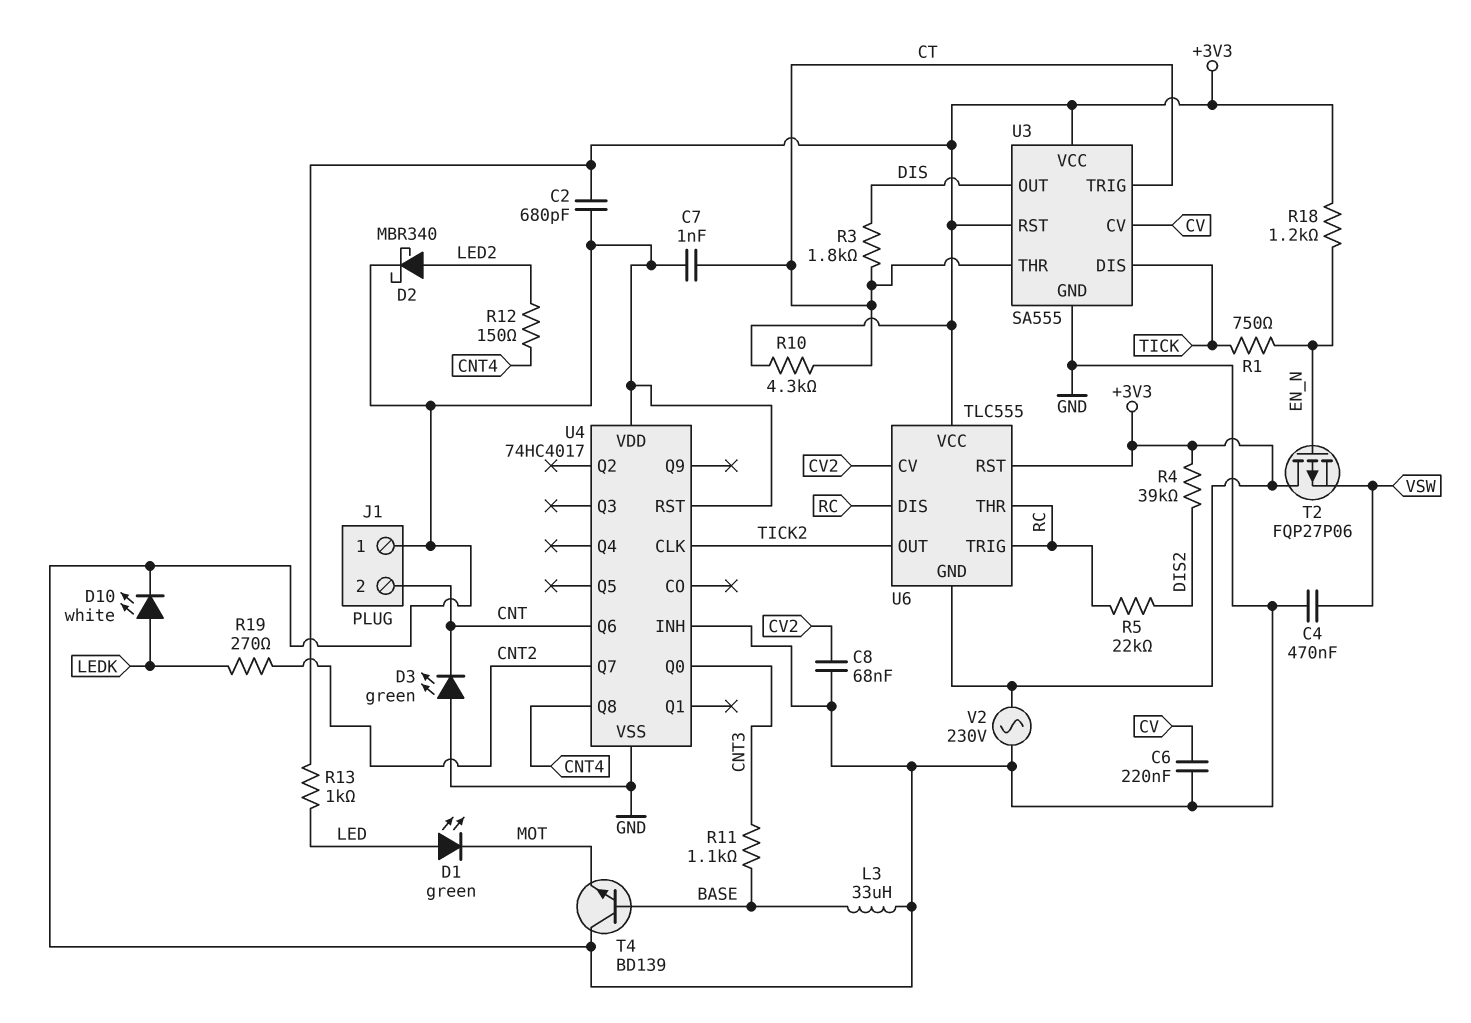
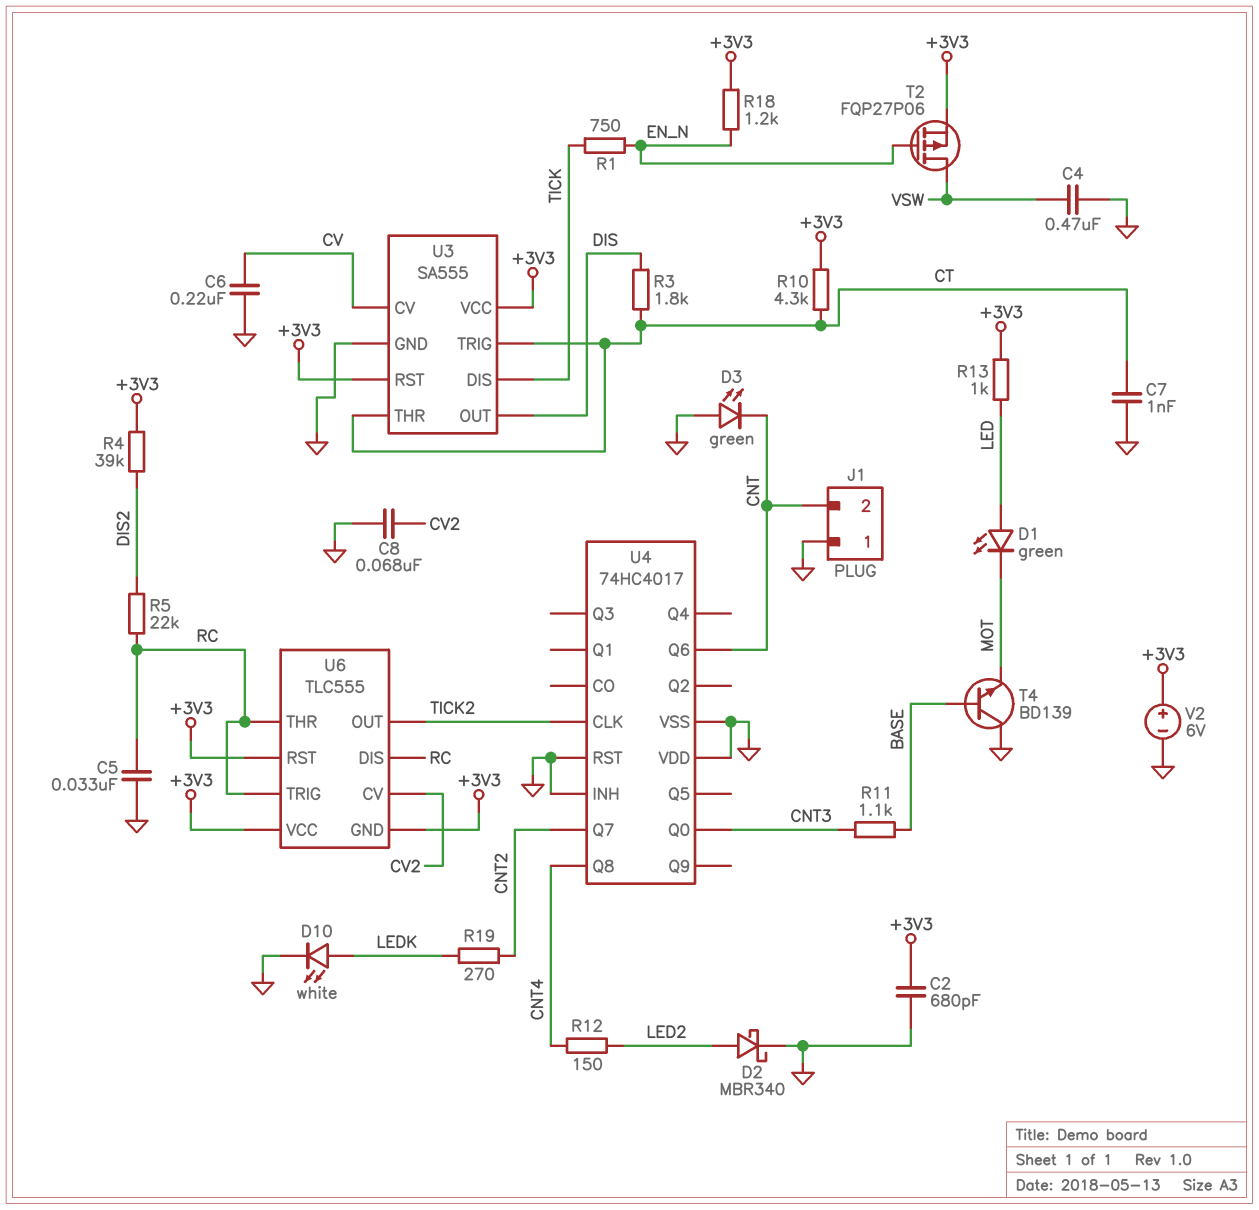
C5: none -> 33nF (GND, RC)
L3: 33uH (BASE, GND) -> none
T2: PMOS FQP27P06 (G EN_N, D +3V3, S VSW) -> PMOS FQP27P06 (G EN_N, D VSW, S +3V3)
V2: AC 230V (+3V3, GND) -> 6V (plus +3V3, minus GND)

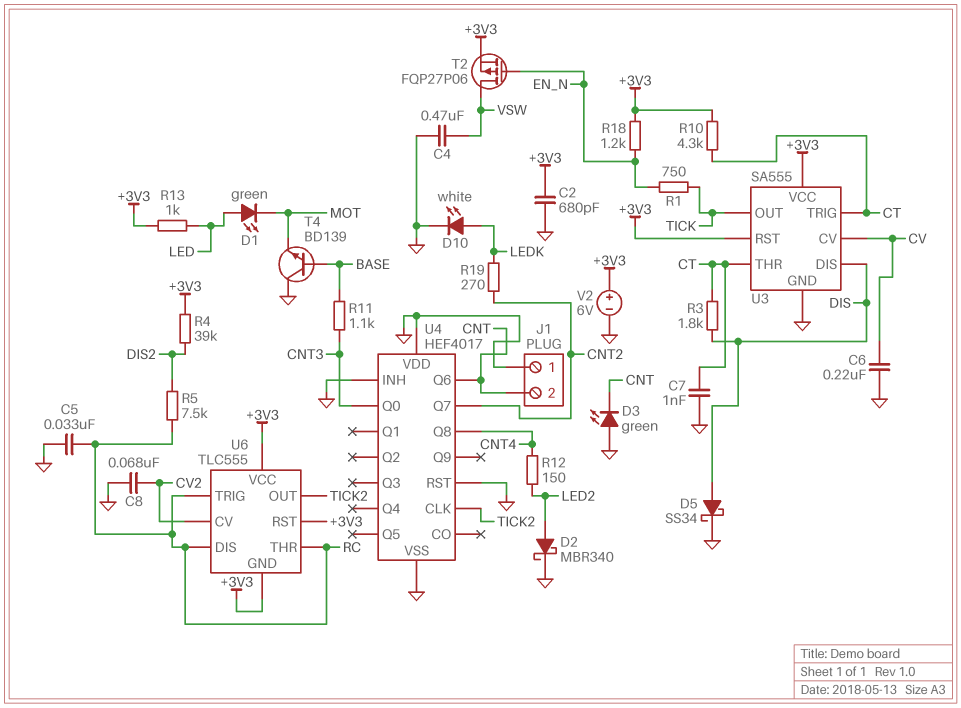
D5: none -> schottky SS34 (A DIS, K GND)
R5: 22k (DIS2, RC) -> 7.5k (DIS2, RC)
U3 pin DIS: TICK -> DIS
U3 pin OUT: DIS -> TICK
U4: 74HC4017 -> HEF4017

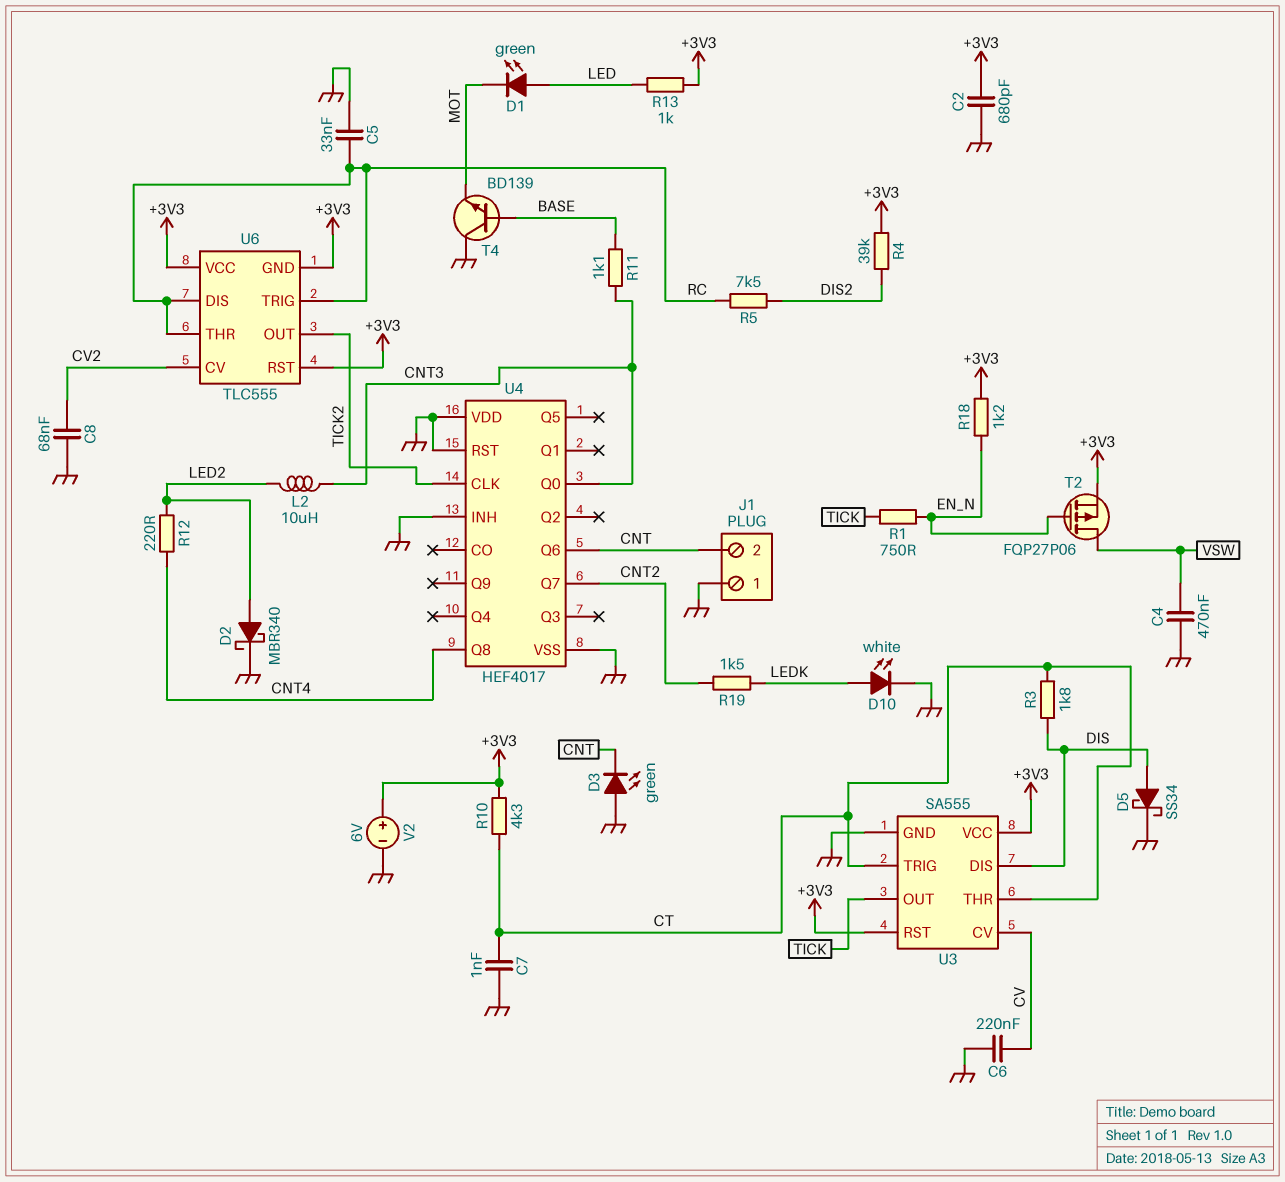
L2: none -> 10uH (CNT3, LED2)
R12: 150 (CNT4, LED2) -> 220 (CNT4, LED2)
R19: 270 (CNT2, LEDK) -> 1.5k (CNT2, LEDK)

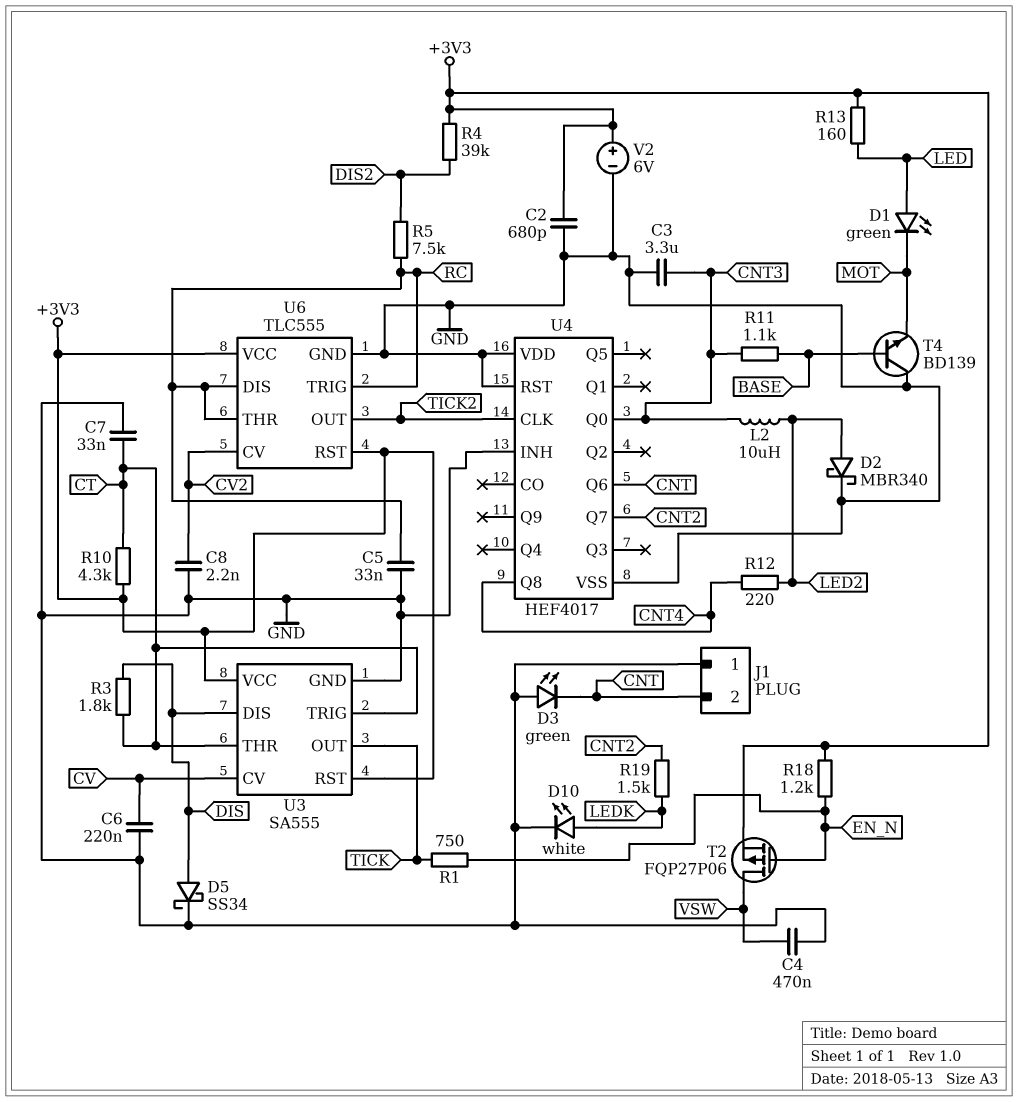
C3: none -> 3.3uF (CNT3, GND)
C7: 1nF (CT, GND) -> 33nF (CT, GND)
C8: 68nF (CV2, GND) -> 2.2nF (CV2, GND)
R13: 1k (+3V3, LED) -> 160 (+3V3, LED)
U6 pin GND: +3V3 -> GND

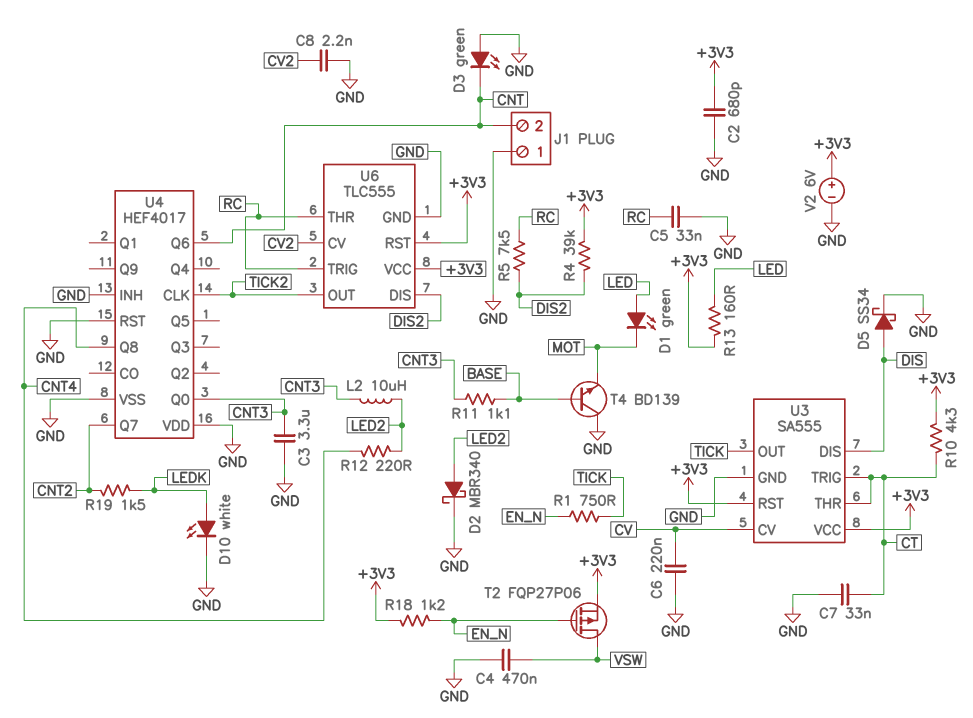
R3: 1.8k (CT, DIS) -> none
U6 pin DIS: RC -> DIS2

